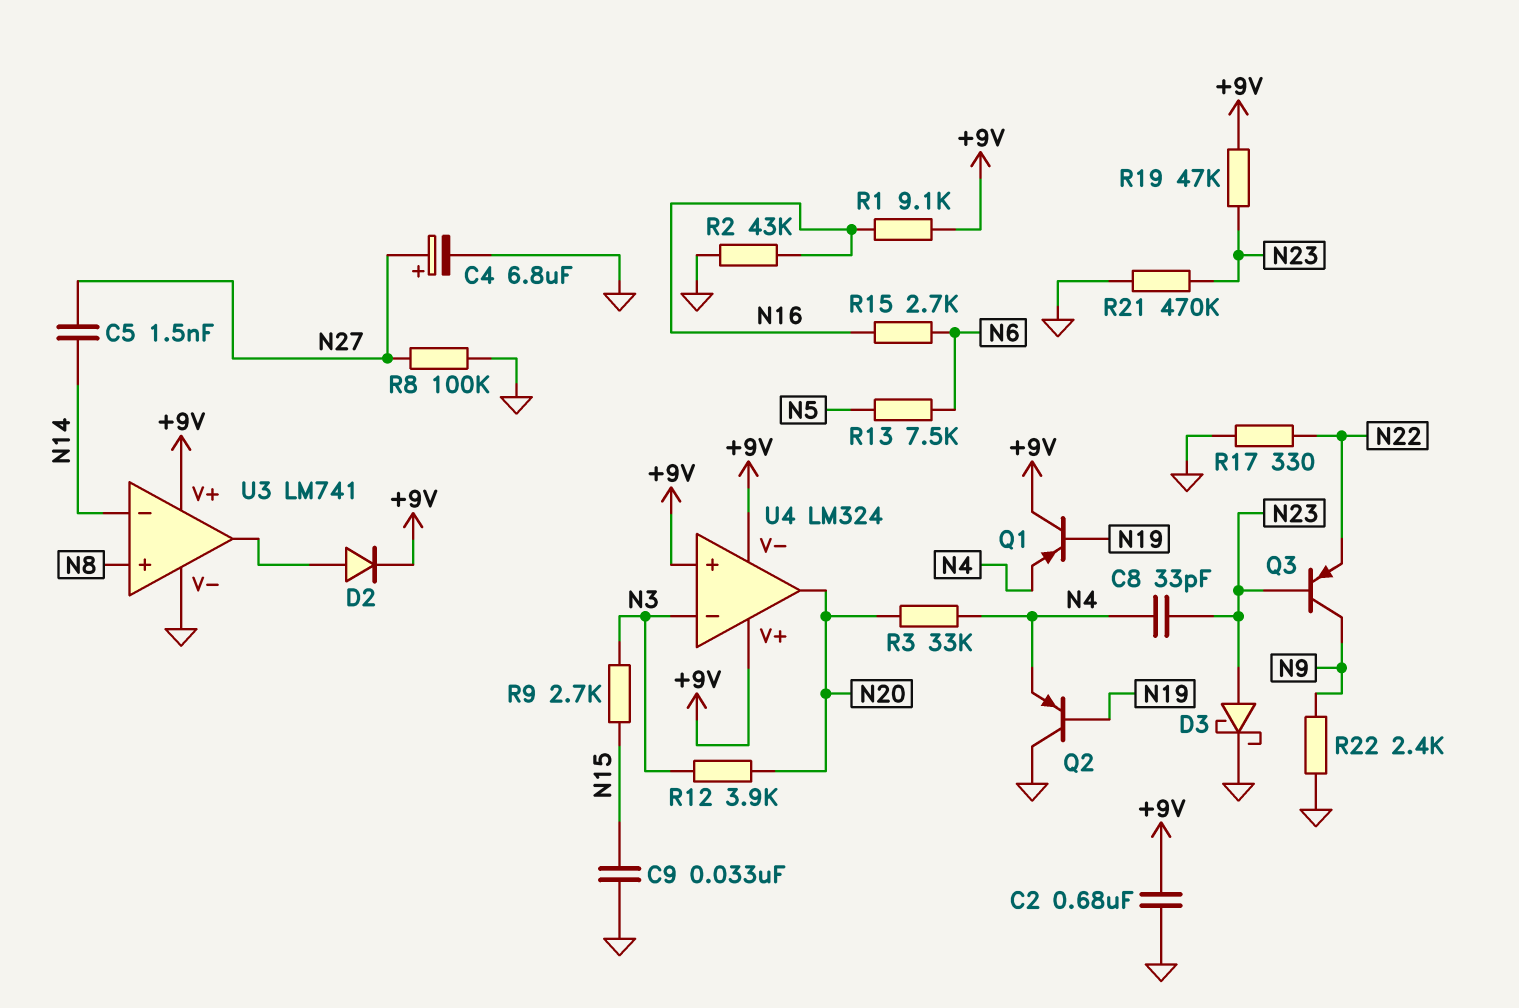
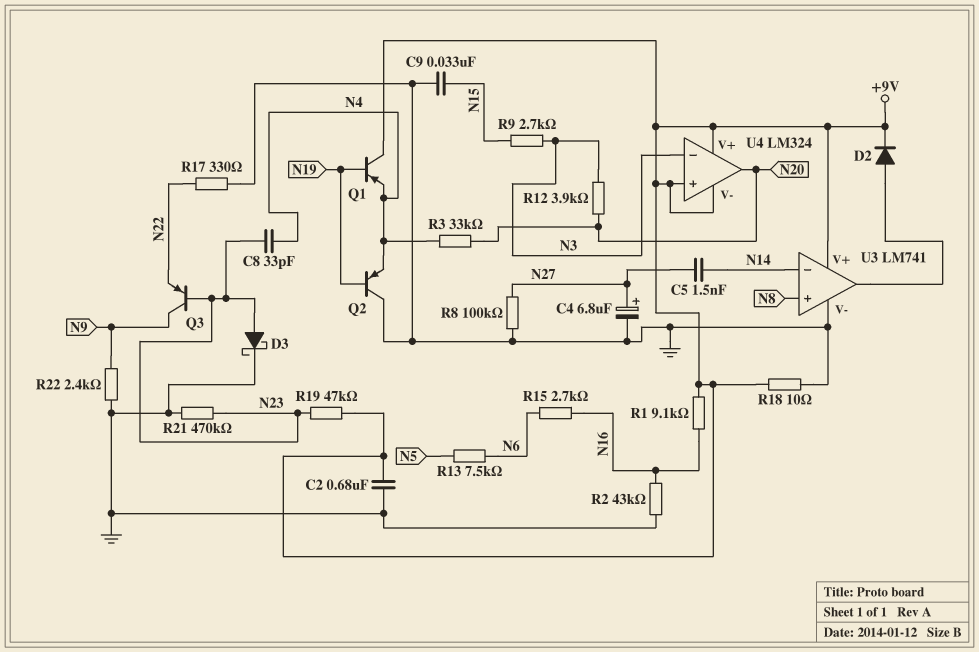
R18: none -> 10 (+9V, GND)

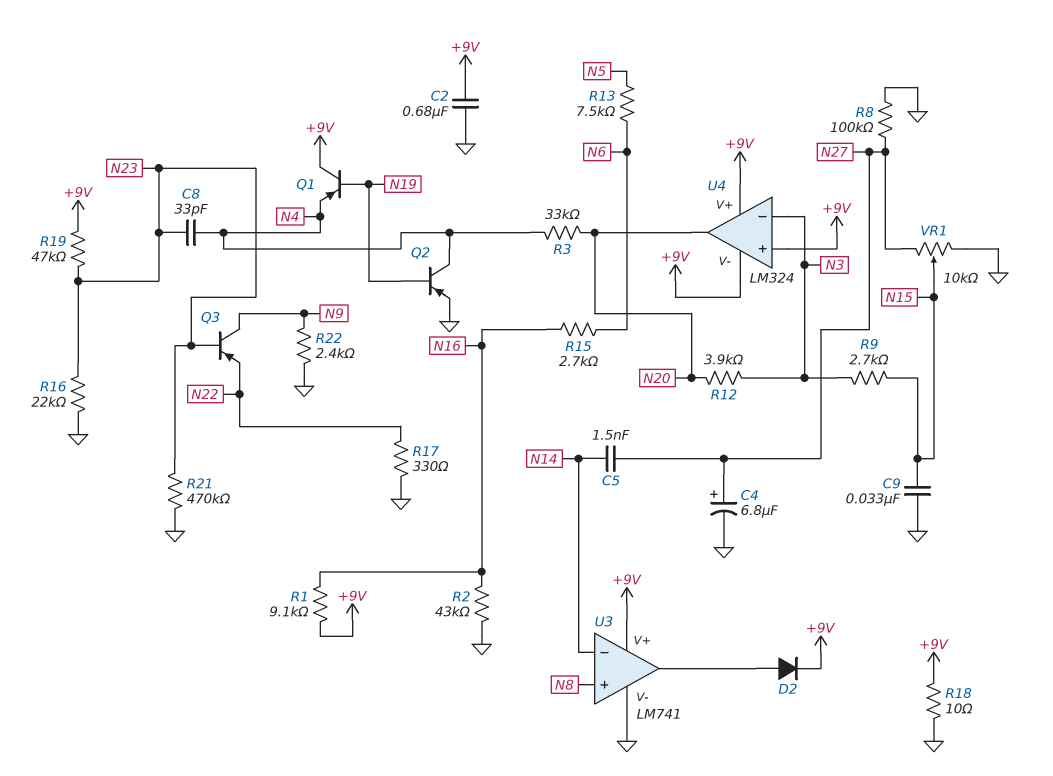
D3: schottky (A N23, K GND) -> none
Q2: PNP (B N19, C GND, E N4) -> PNP (B N19, C N4, E GND)
R16: none -> 22k (GND, N23)
VR1: none -> 10k (GND, N27, wiper N15)

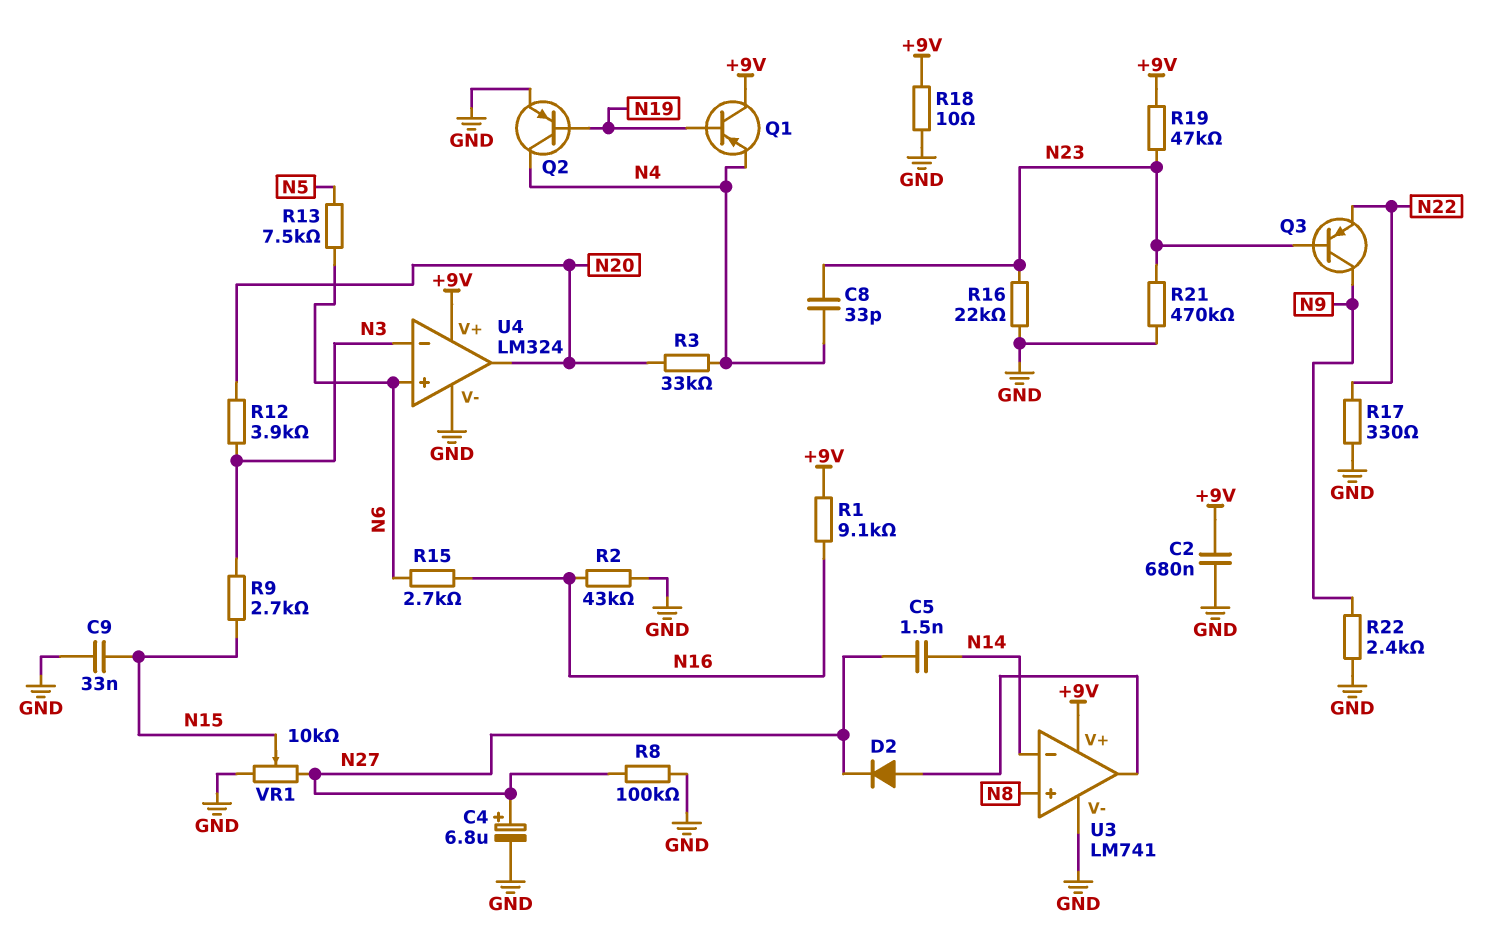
D2: diode (A U3/out, K +9V) -> diode (A U3/out, K N27)
U4 pin V-: +9V -> GND
U4 pin in+: +9V -> N6

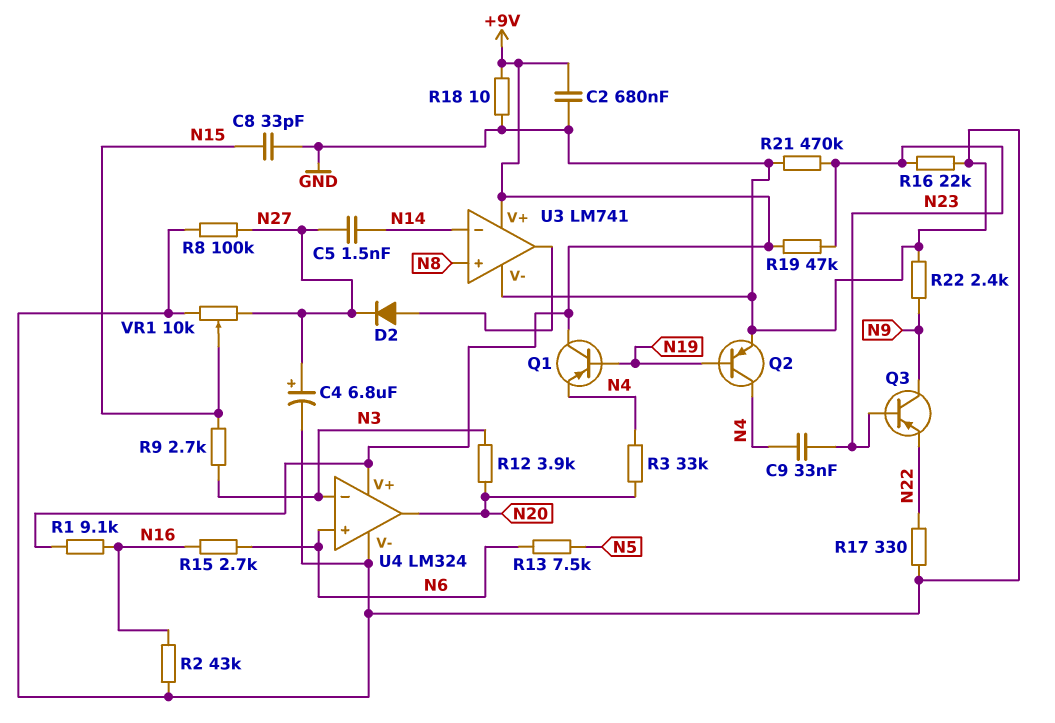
C8: 33pF (N4, N23) -> 33pF (GND, N15)
C9: 33nF (GND, N15) -> 33nF (N4, N23)

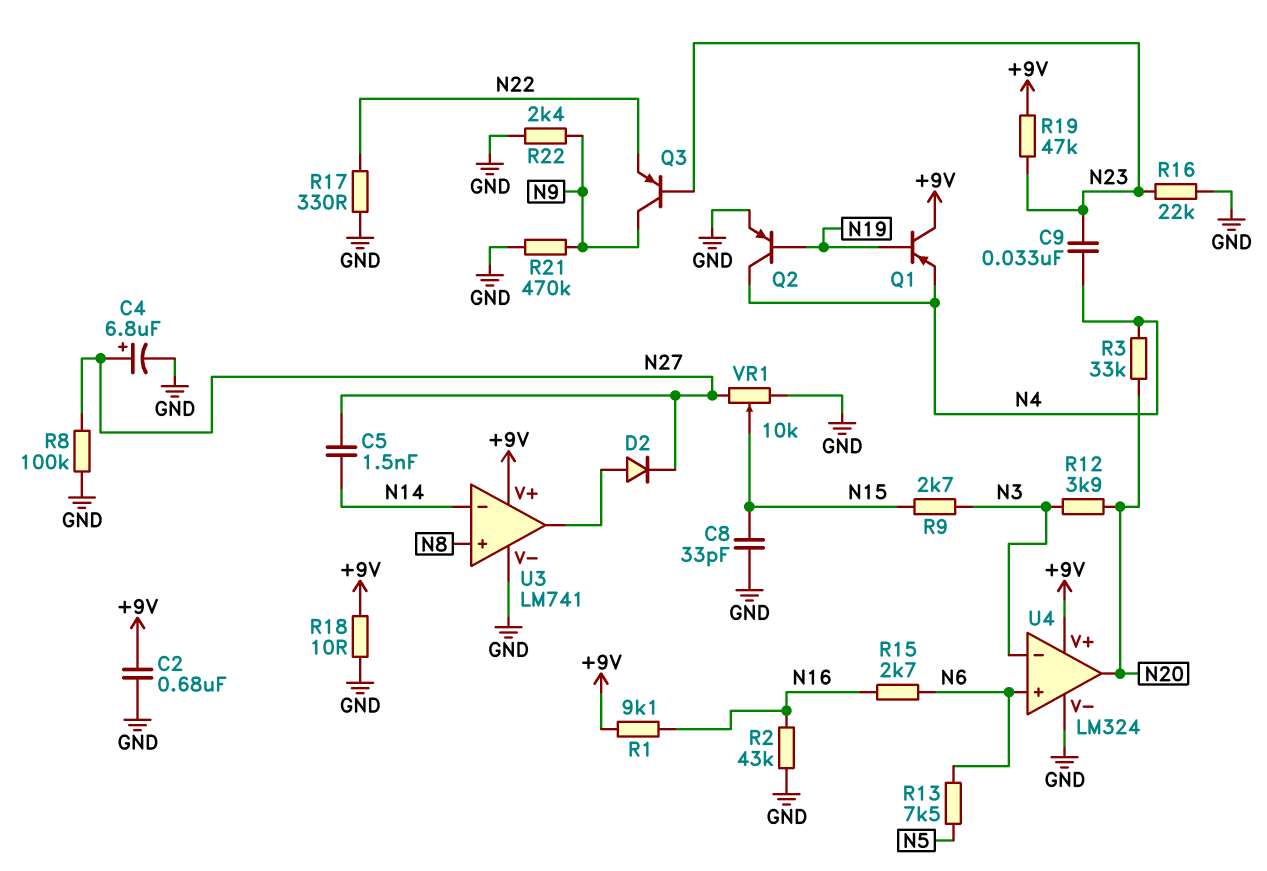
R21: 470k (GND, N23) -> 470k (GND, N9)

